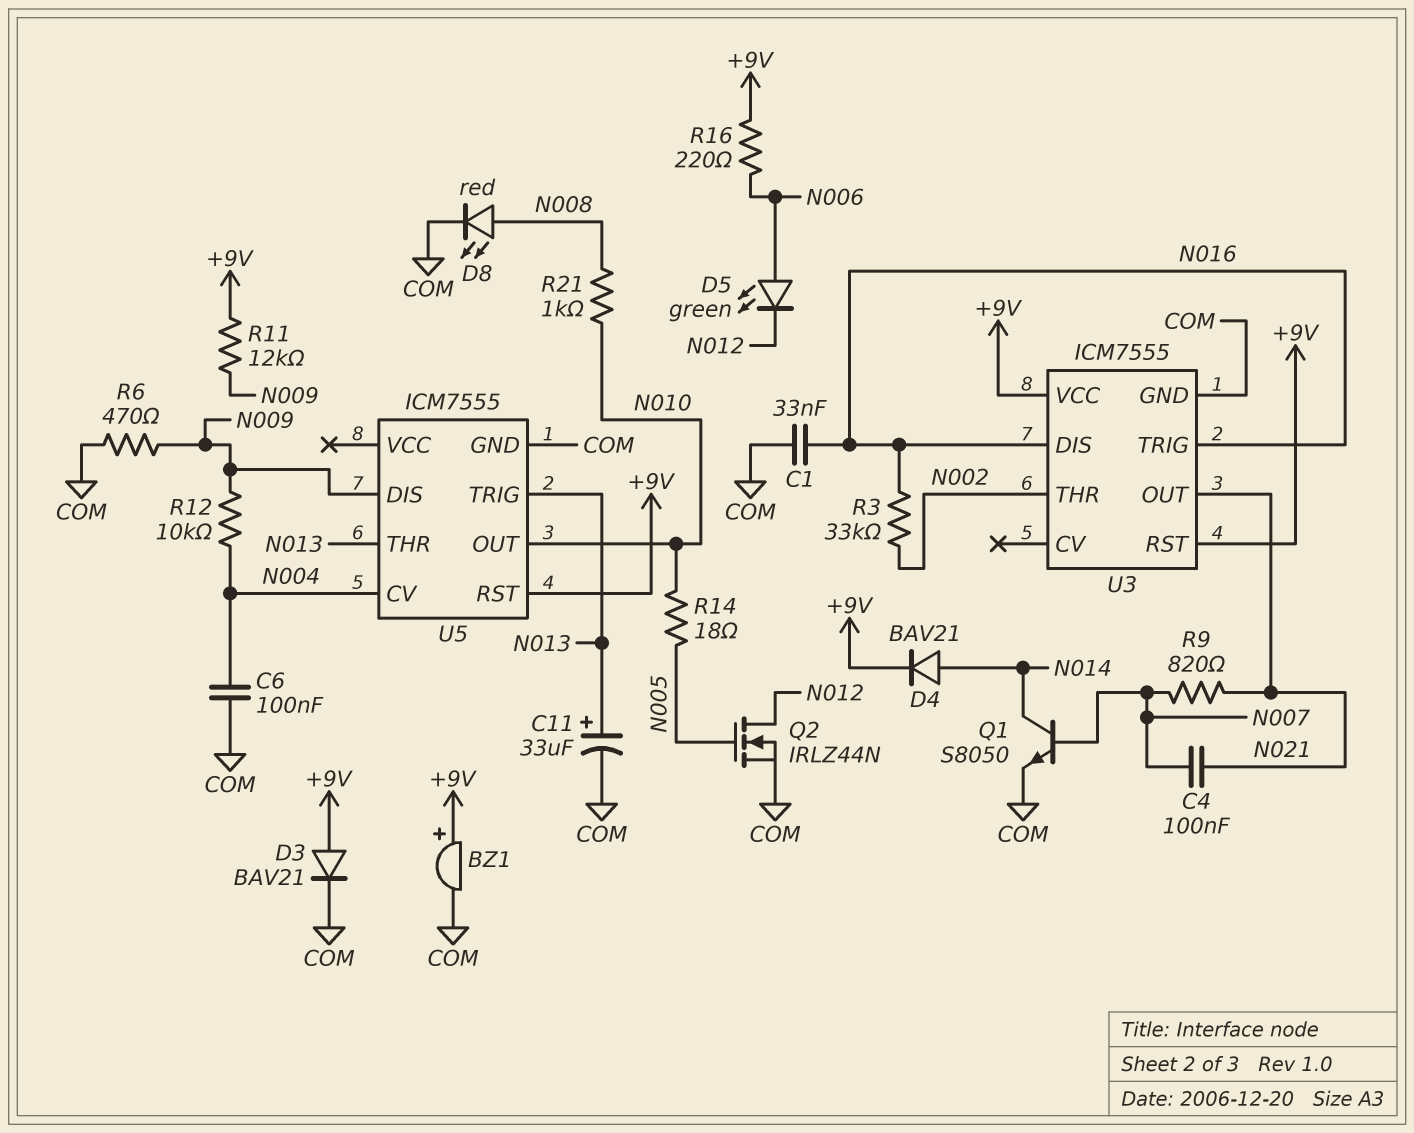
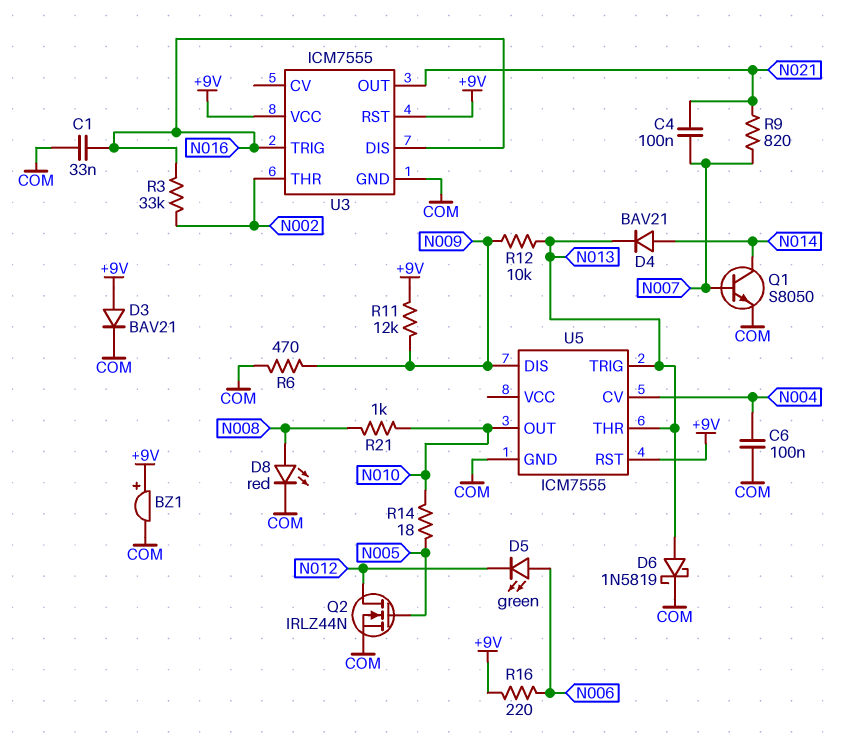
C11: 33uF (plus N013, minus COM) -> none
D4: diode BAV21 (A N014, K +9V) -> diode BAV21 (A N014, K N013)
D6: none -> schottky 1N5819 (A N013, K COM)
R12: 10k (N004, N009) -> 10k (N009, N013)

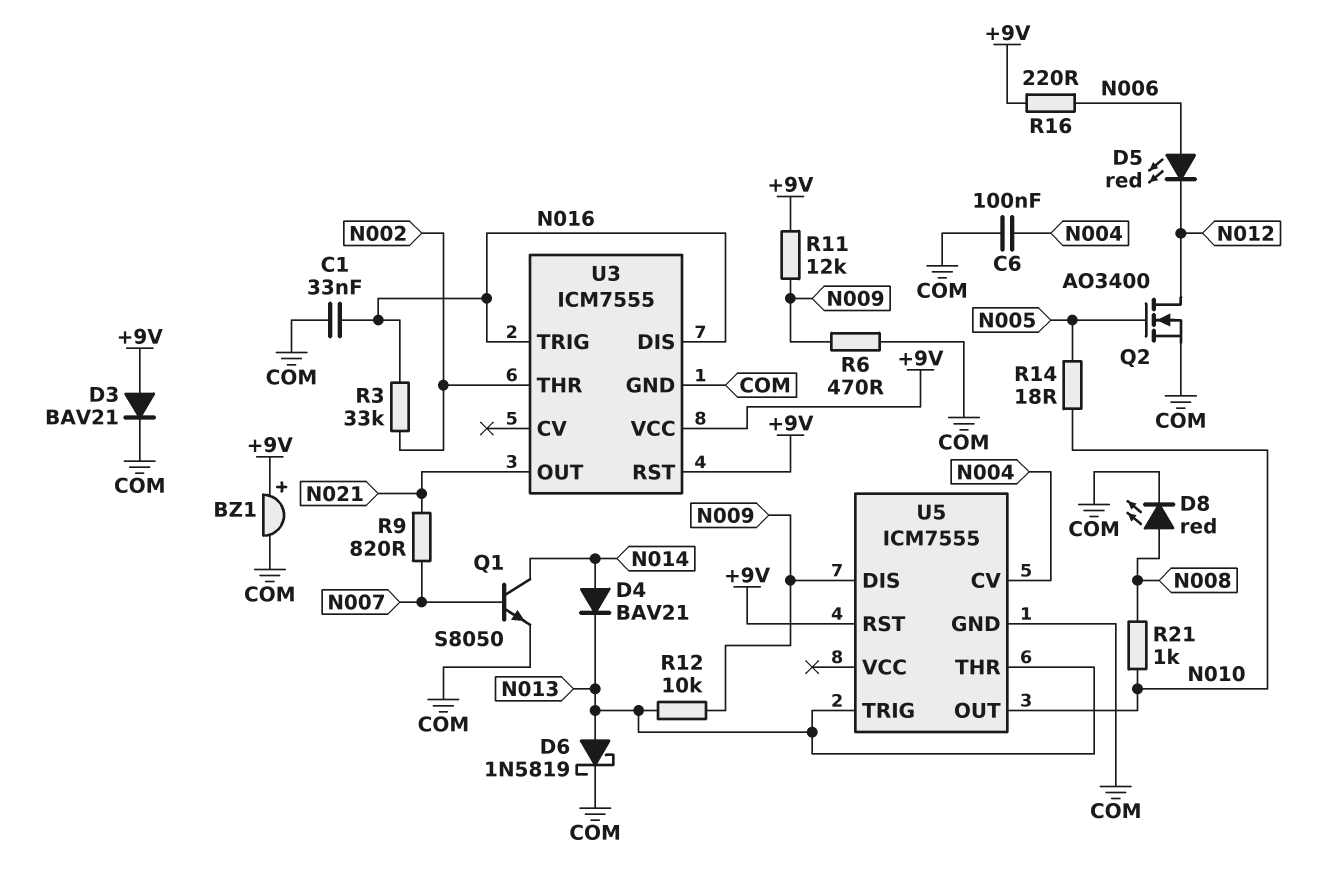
C4: 100nF (N007, N021) -> none
D5: LED green (A N006, K N012) -> LED red (A N006, K N012)
Q2: NMOS IRLZ44N (G N005, D N012, S COM) -> NMOS AO3400 (G N005, D N012, S COM)

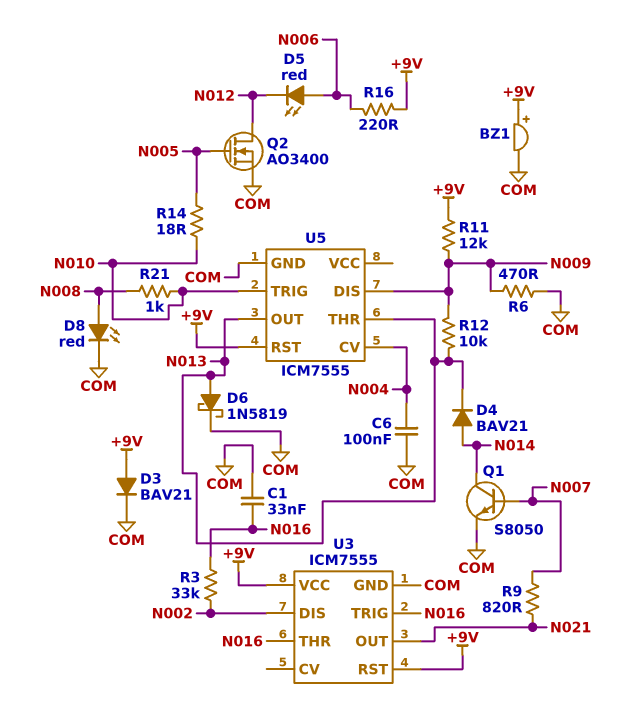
U3 pin DIS: N016 -> N002
U3 pin THR: N002 -> N016
U5 pin OUT: N010 -> N013
U5 pin TRIG: N013 -> N010

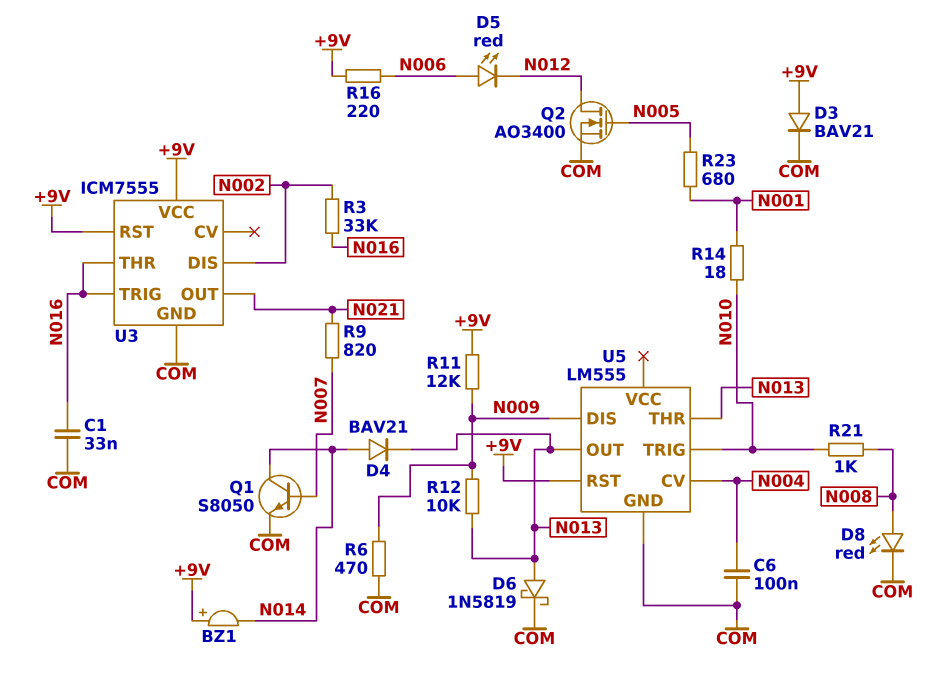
BZ1: buzzer (plus +9V, minus COM) -> buzzer (plus +9V, minus N014)
R14: 18 (N005, N010) -> 18 (N001, N010)
R23: none -> 680 (N001, N005)
U5: ICM7555 -> LM555

